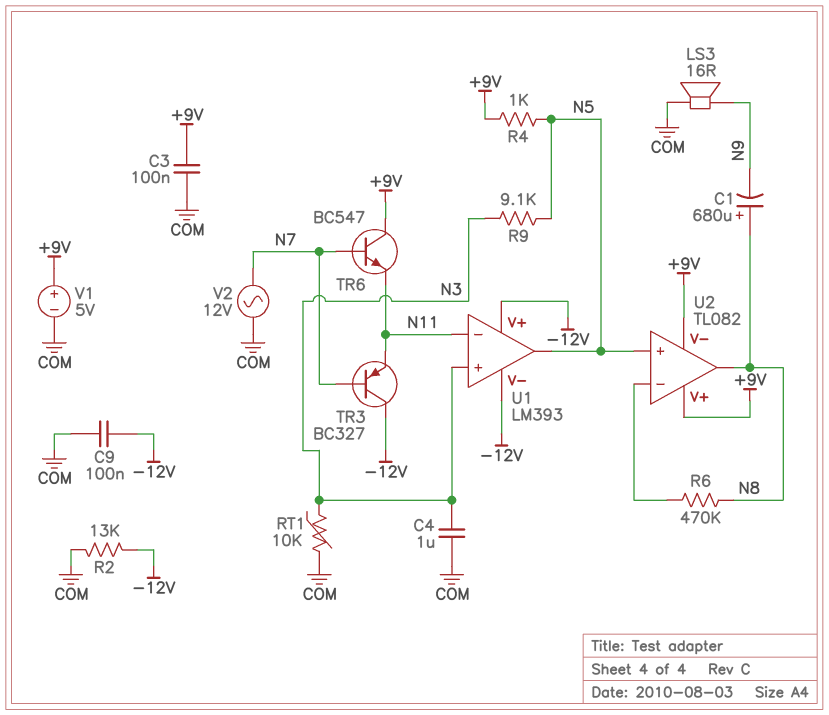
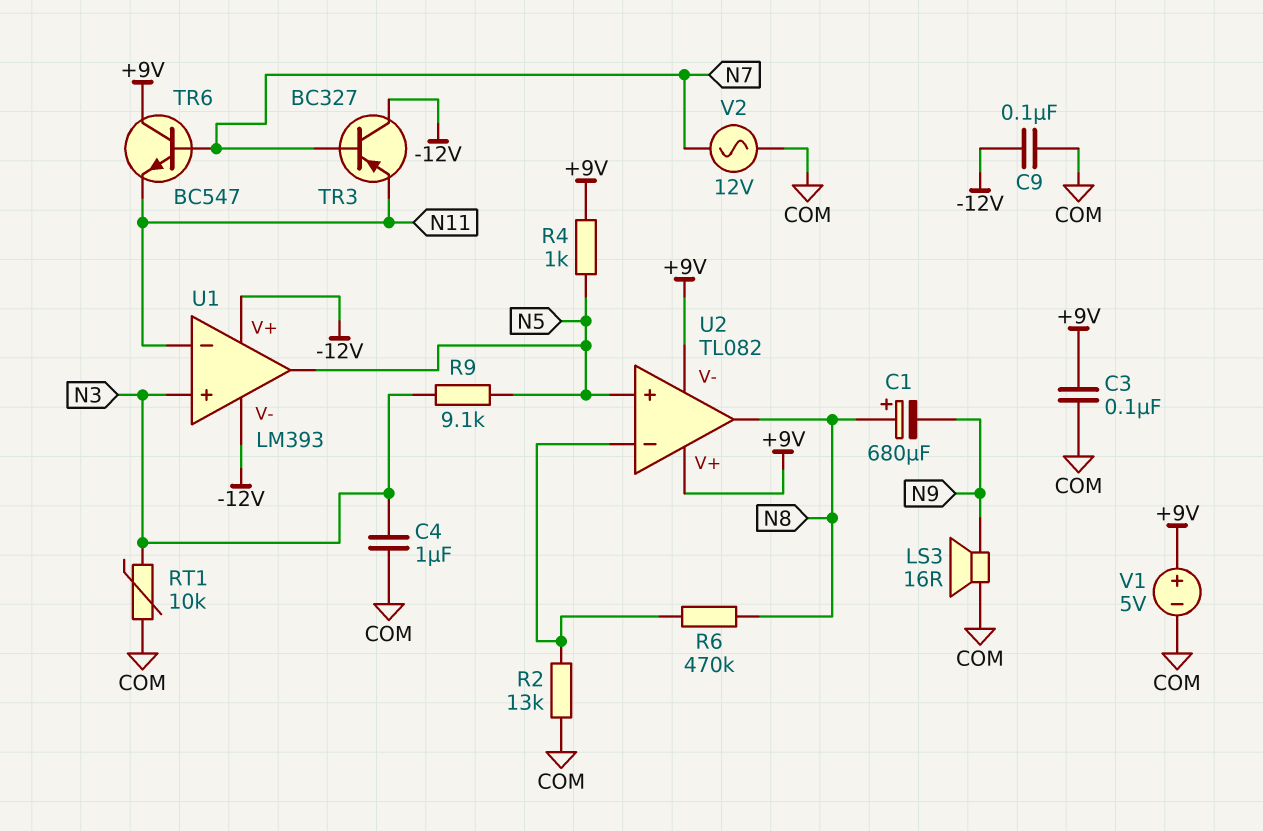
R2: 13k (-12V, COM) -> 13k (COM, U2/in-)

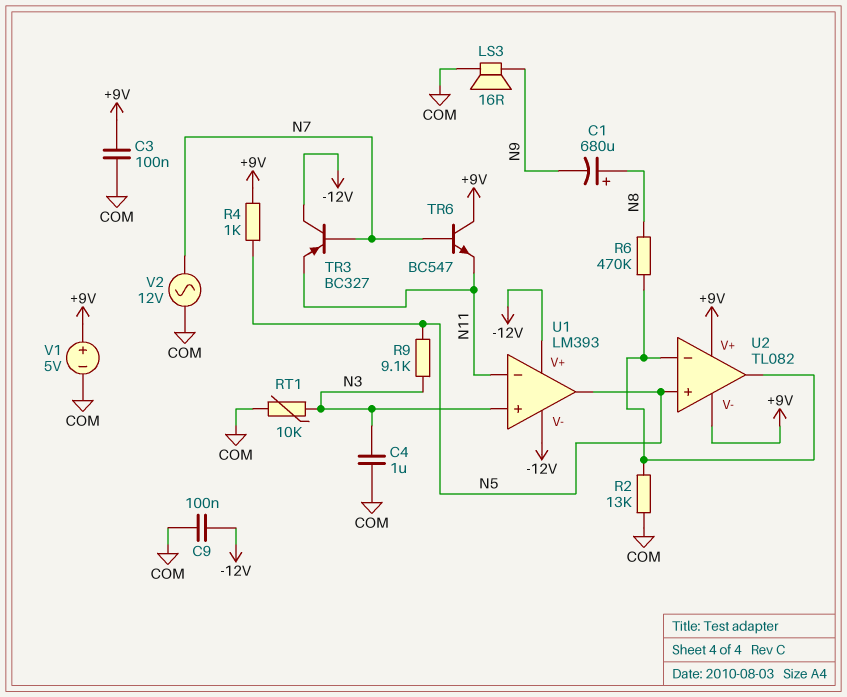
U2 pin out: N8 -> U2/in-

